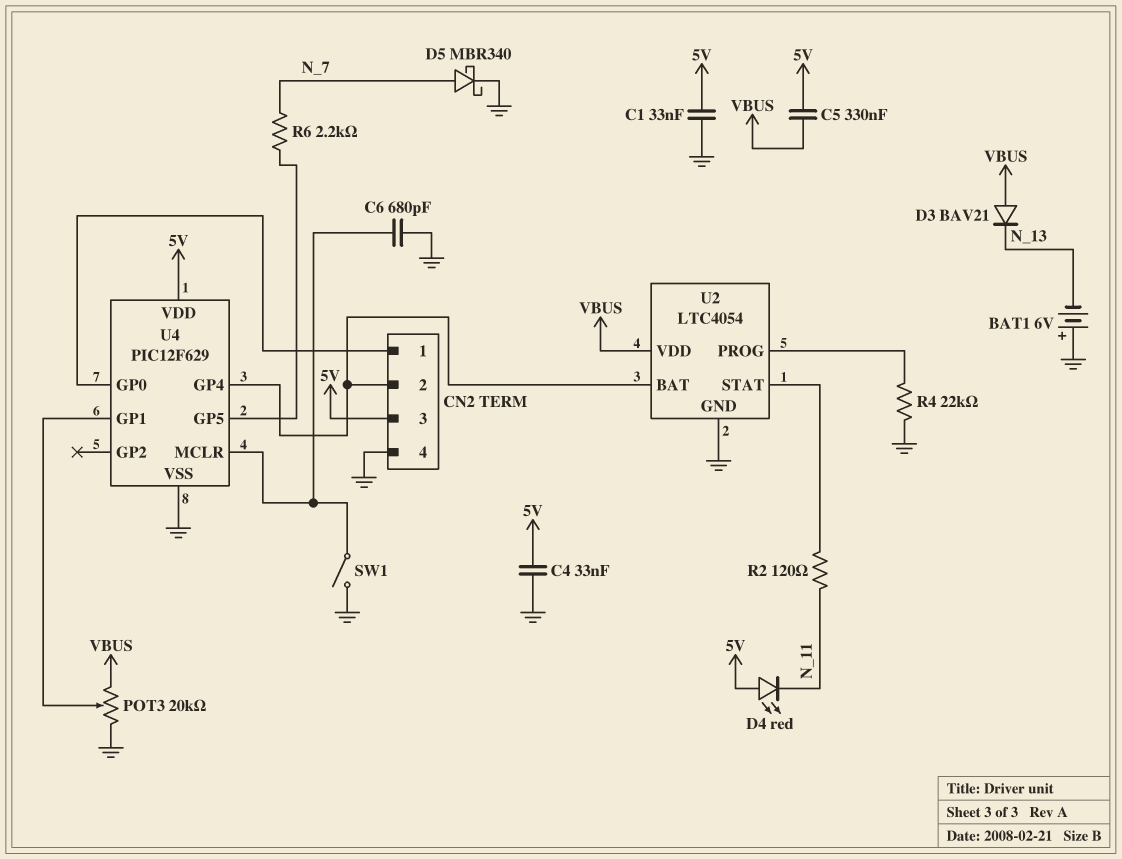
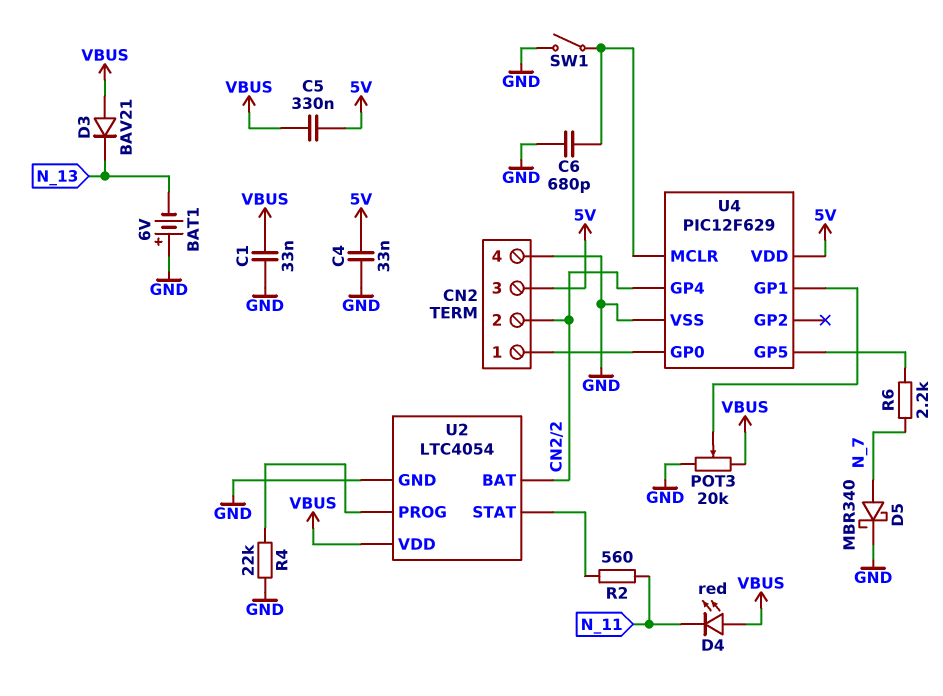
C1: 33nF (5V, GND) -> 33nF (GND, VBUS)
D4: LED red (A 5V, K N_11) -> LED red (A VBUS, K N_11)
R2: 120 (N_11, U2/STAT) -> 560 (N_11, U2/STAT)

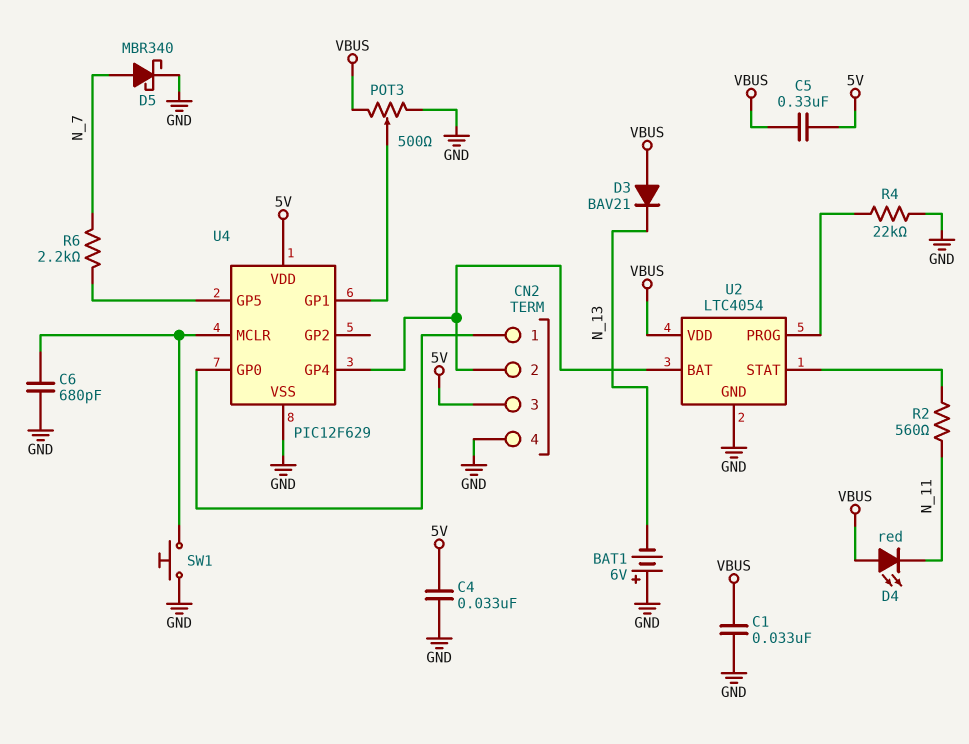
POT3: 20k (GND, VBUS, wiper U4/GP1) -> 500 (GND, VBUS, wiper U4/GP1)
SW1: switch (GND, U4/MCLR) -> button (GND, U4/MCLR)

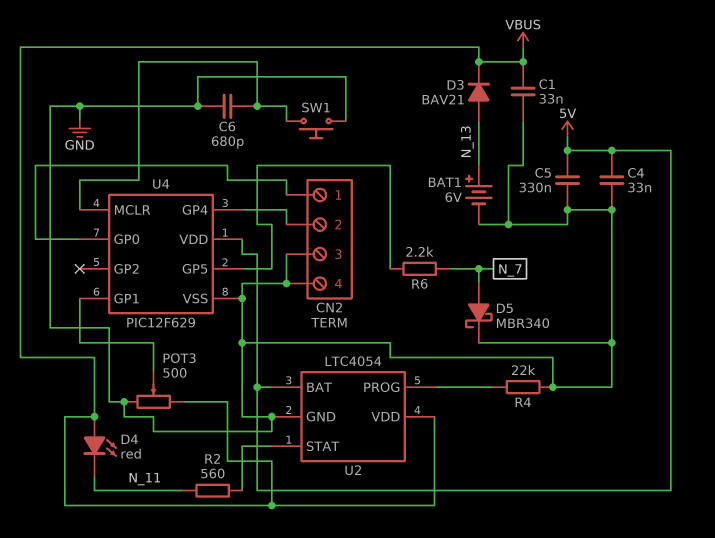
BAT1: 6V (plus GND, minus N_13) -> 6V (plus N_13, minus GND)
C5: 330nF (5V, VBUS) -> 330nF (5V, GND)
CN2 pin 3: 5V -> GND
D3: diode BAV21 (A VBUS, K N_13) -> diode BAV21 (A N_13, K VBUS)
U2 pin BAT: CN2/2 -> 5V

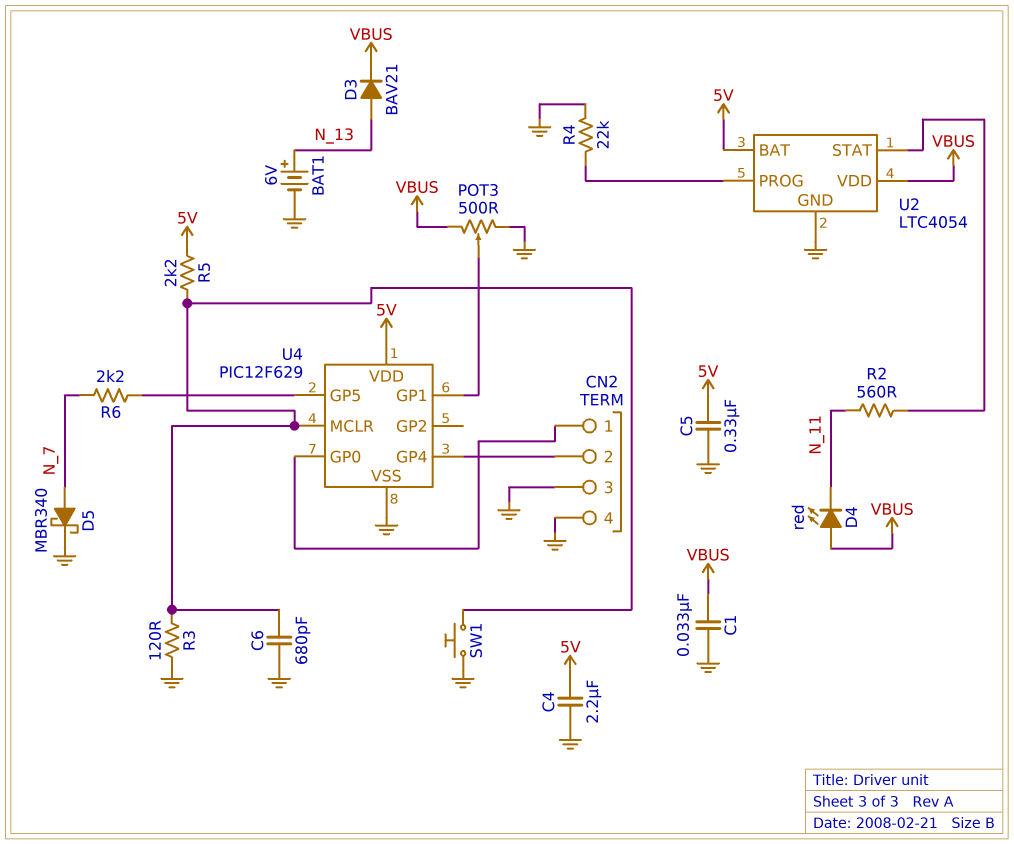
C4: 33nF (5V, GND) -> 2.2uF (5V, GND)
R3: none -> 120 (GND, U4/MCLR)
R5: none -> 2.2k (5V, U4/MCLR)

